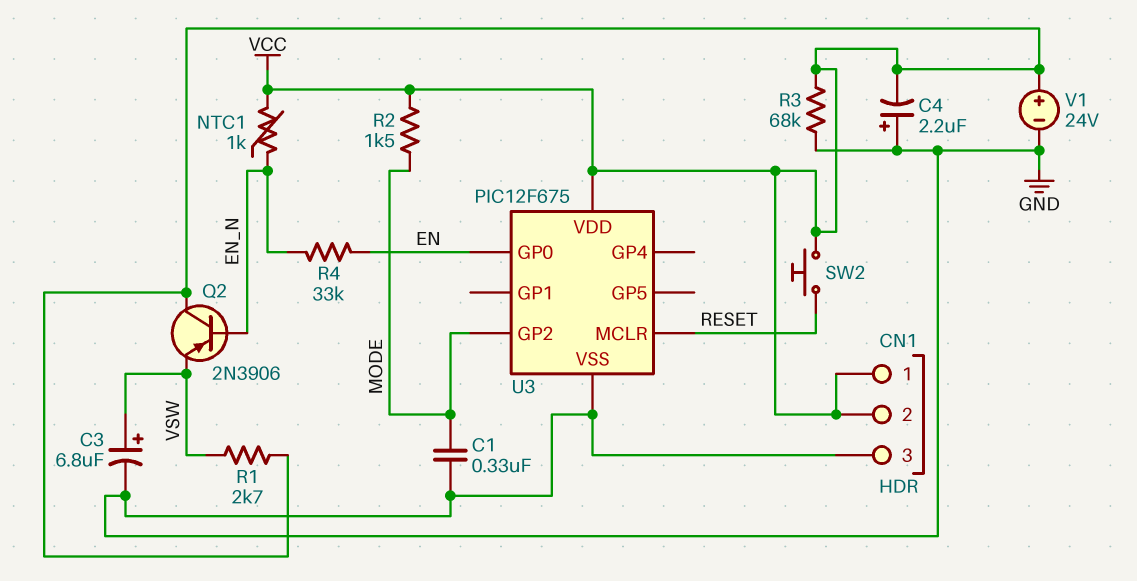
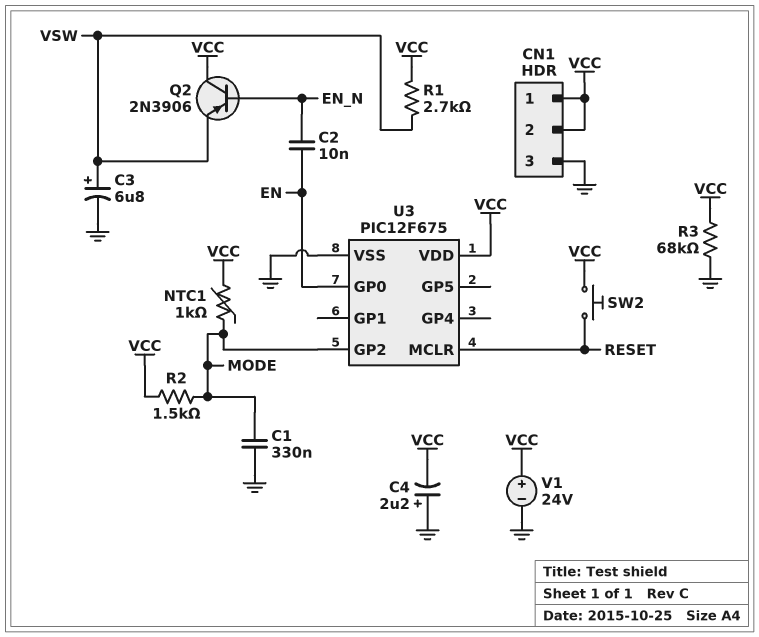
C2: none -> 10nF (EN, EN_N)
NTC1: 1k (EN_N, VCC) -> 1k (MODE, VCC)
R4: 33k (EN, EN_N) -> none

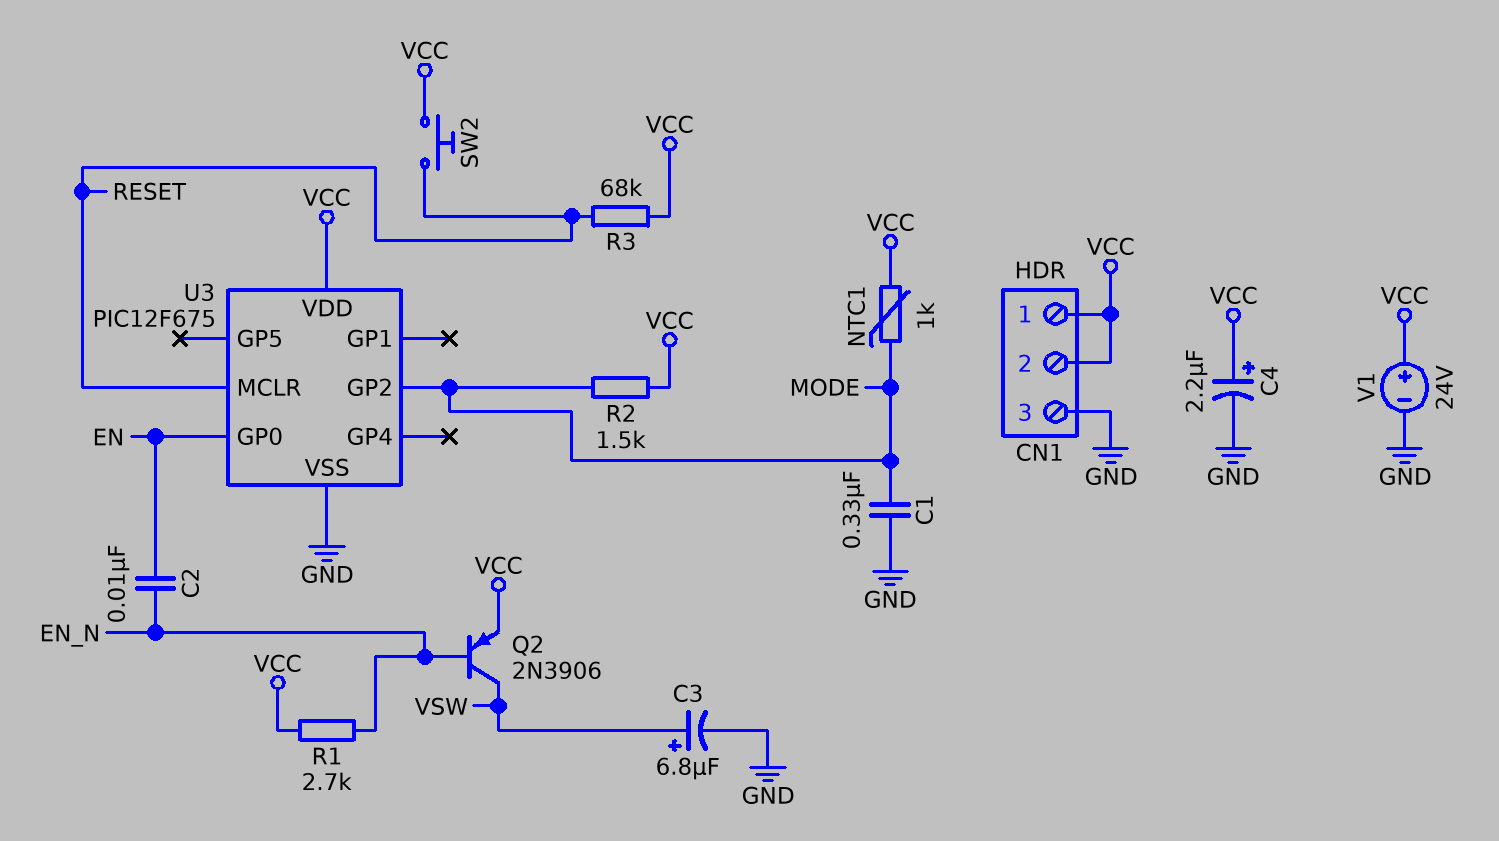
C4: 2.2uF (plus GND, minus VCC) -> 2.2uF (plus VCC, minus GND)
Q2: PNP 2N3906 (B EN_N, C VCC, E VSW) -> PNP 2N3906 (B EN_N, C VSW, E VCC)
R1: 2.7k (VCC, VSW) -> 2.7k (EN_N, VCC)
R3: 68k (GND, VCC) -> 68k (RESET, VCC)

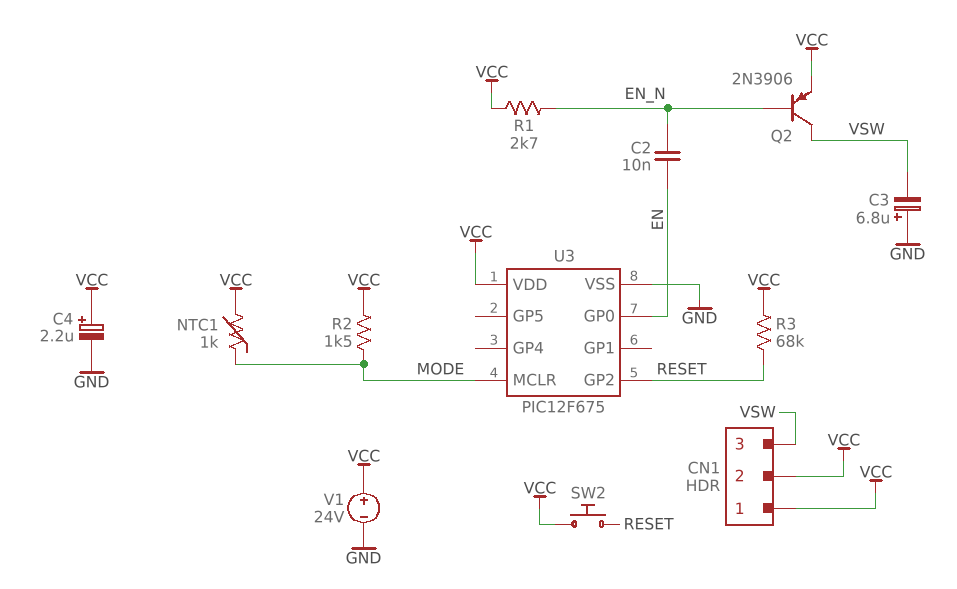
C1: 330nF (GND, MODE) -> none
C3: 6.8uF (plus VSW, minus GND) -> 6.8uF (plus GND, minus VSW)
CN1 pin 3: GND -> VSW
U3 pin GP2: MODE -> RESET
U3 pin MCLR: RESET -> MODE

